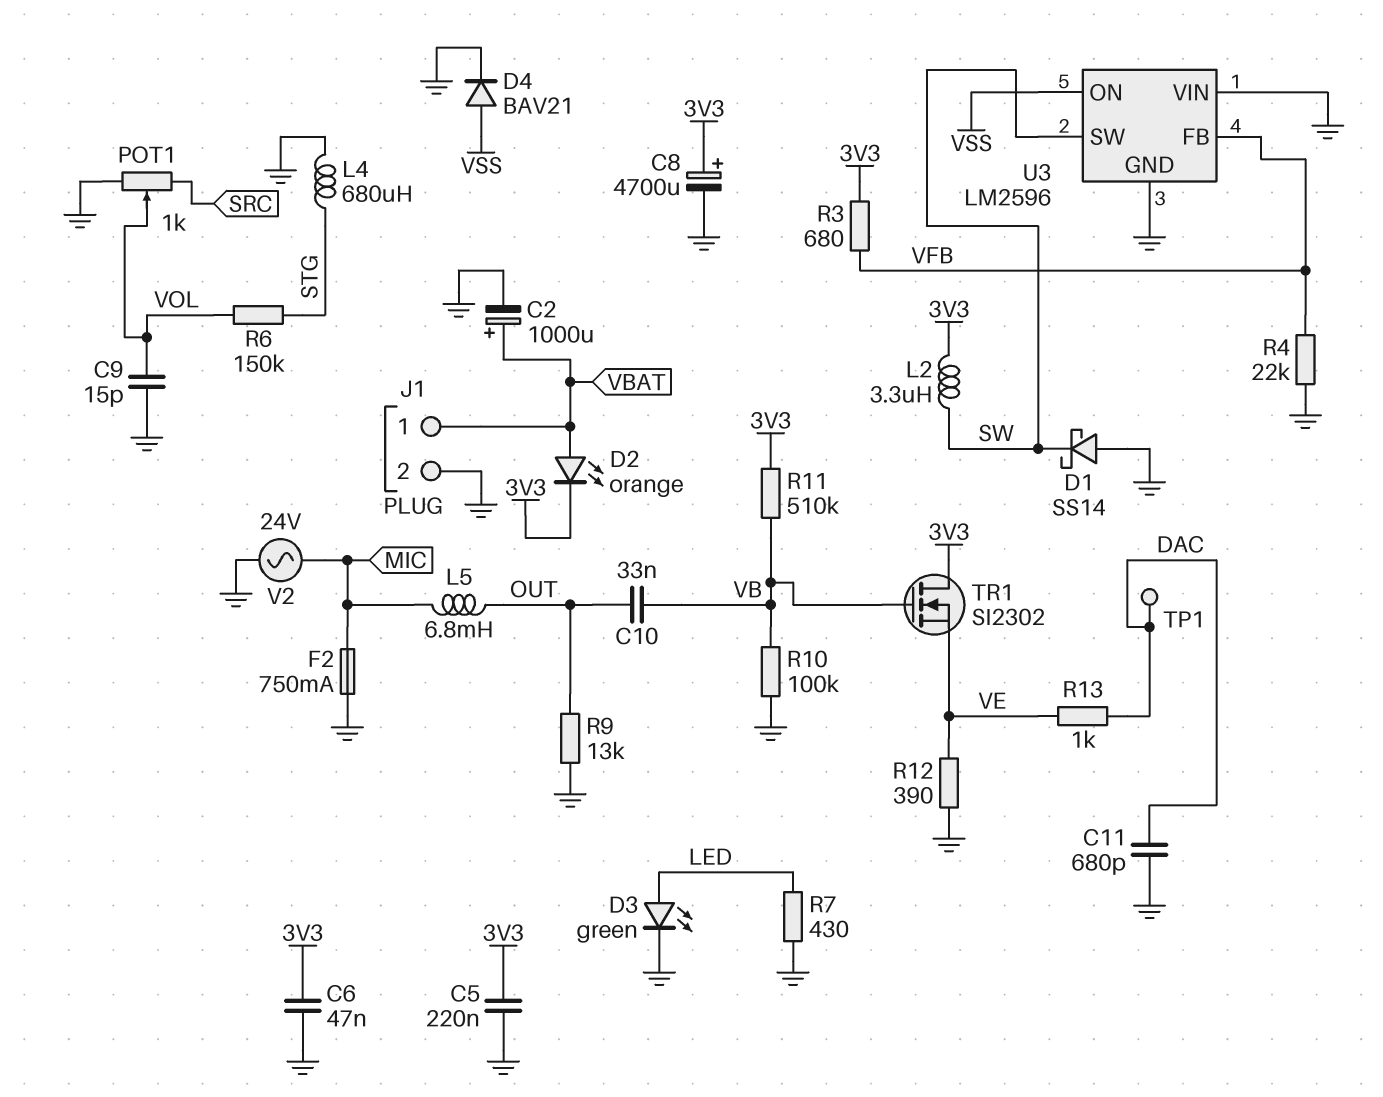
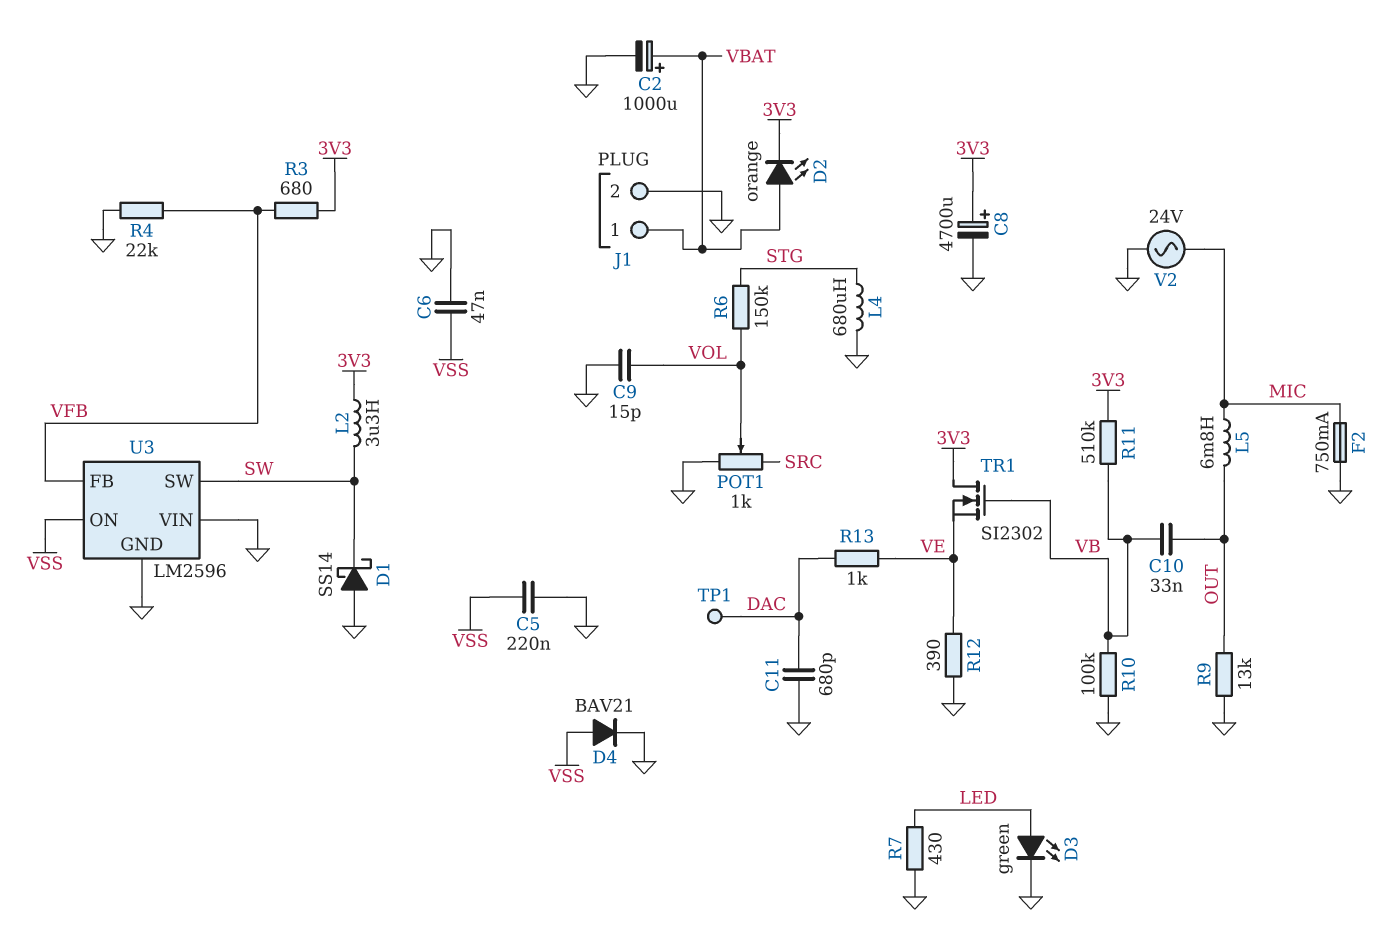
C5: 220nF (3V3, GND) -> 220nF (GND, VSS)
C6: 47nF (3V3, GND) -> 47nF (GND, VSS)

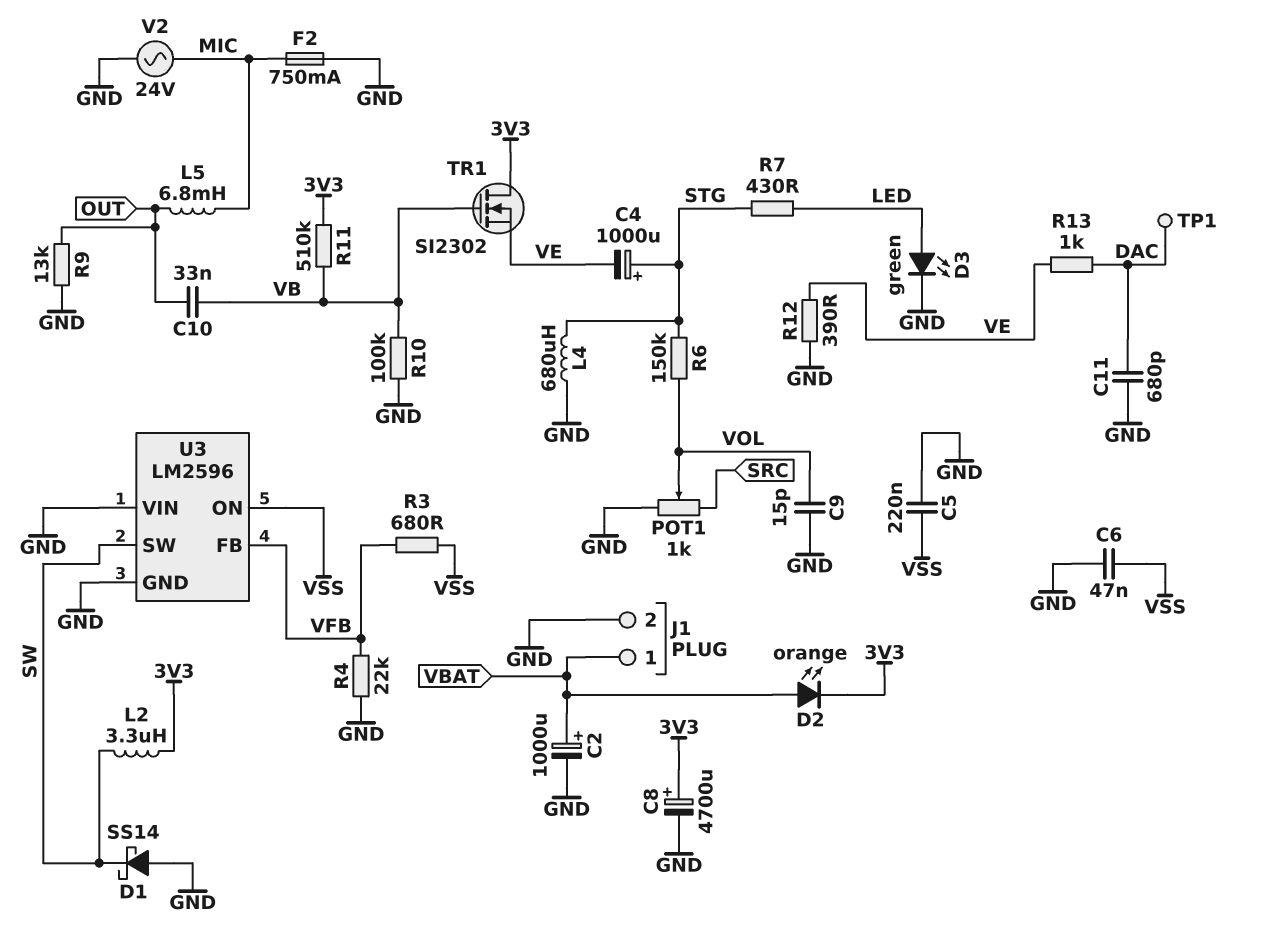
C4: none -> 1000uF (plus STG, minus VE)
D4: diode BAV21 (A VSS, K GND) -> none
R3: 680 (3V3, VFB) -> 680 (VFB, VSS)
R7: 430 (GND, LED) -> 430 (LED, STG)

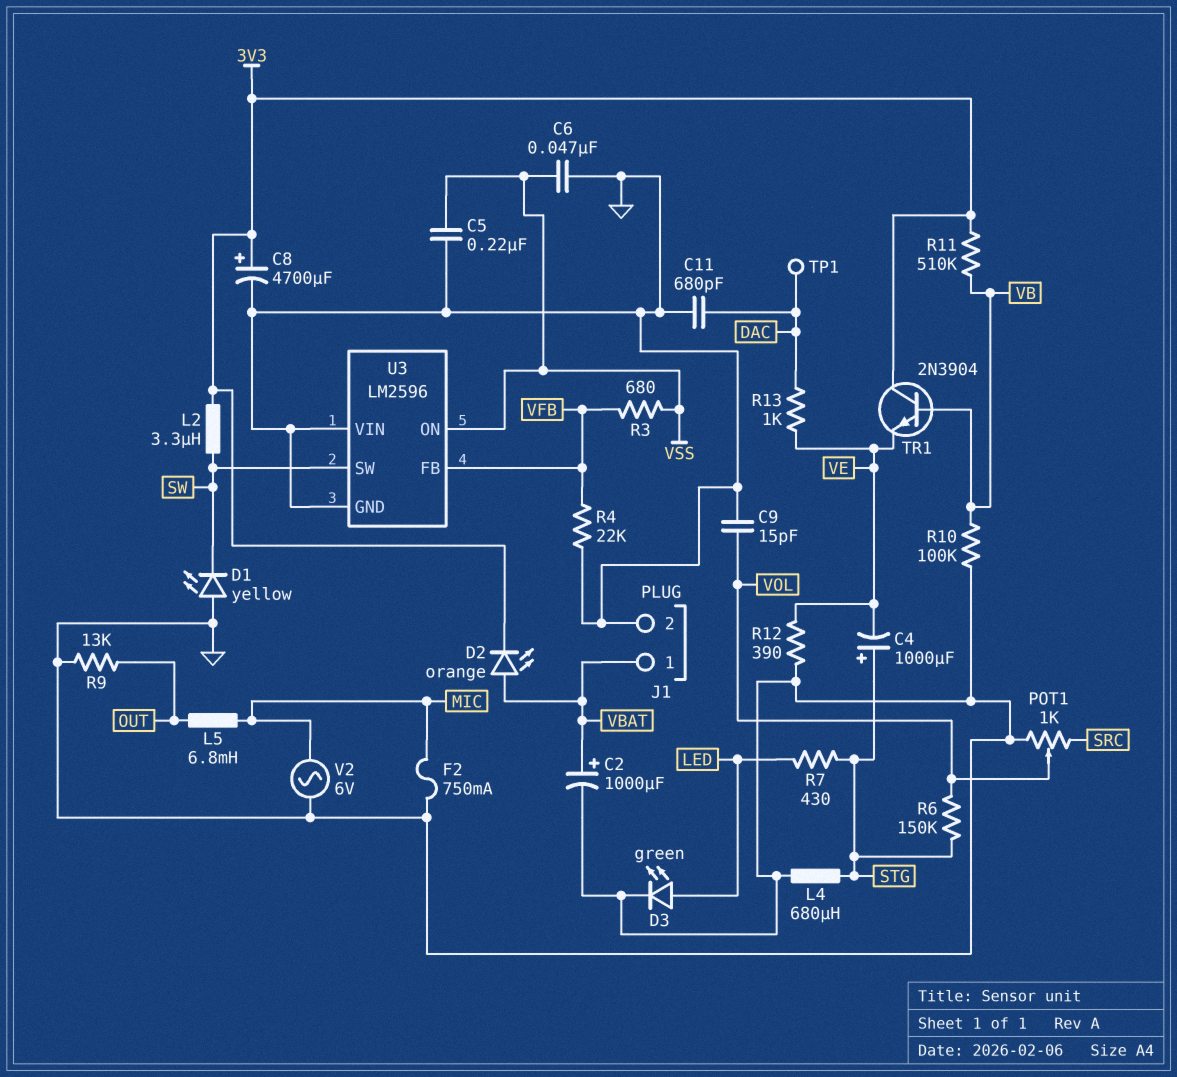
C10: 33nF (OUT, VB) -> none
D1: schottky SS14 (A GND, K SW) -> LED yellow (A GND, K SW)
TR1: NMOS SI2302 (G VB, D 3V3, S VE) -> NPN 2N3904 (B VB, C 3V3, E VE)
V2: AC 24V (GND, MIC) -> AC 6V (GND, MIC)

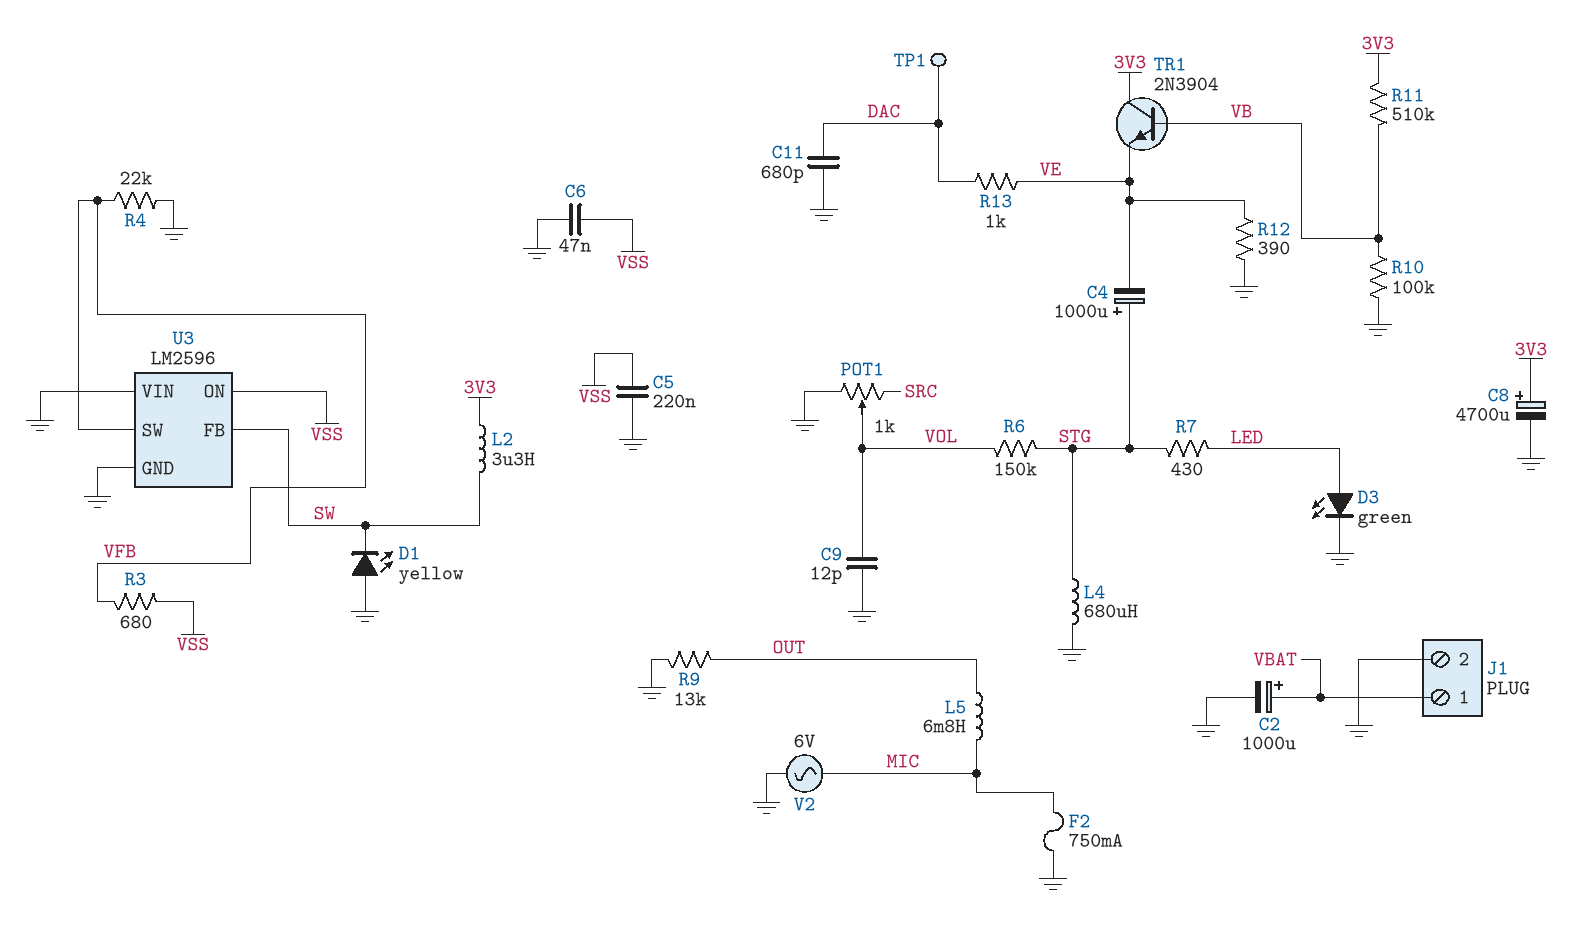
C9: 15pF (GND, VOL) -> 12pF (GND, VOL)
D2: LED orange (A VBAT, K 3V3) -> none
U3 pin FB: VFB -> SW
U3 pin SW: SW -> VFB

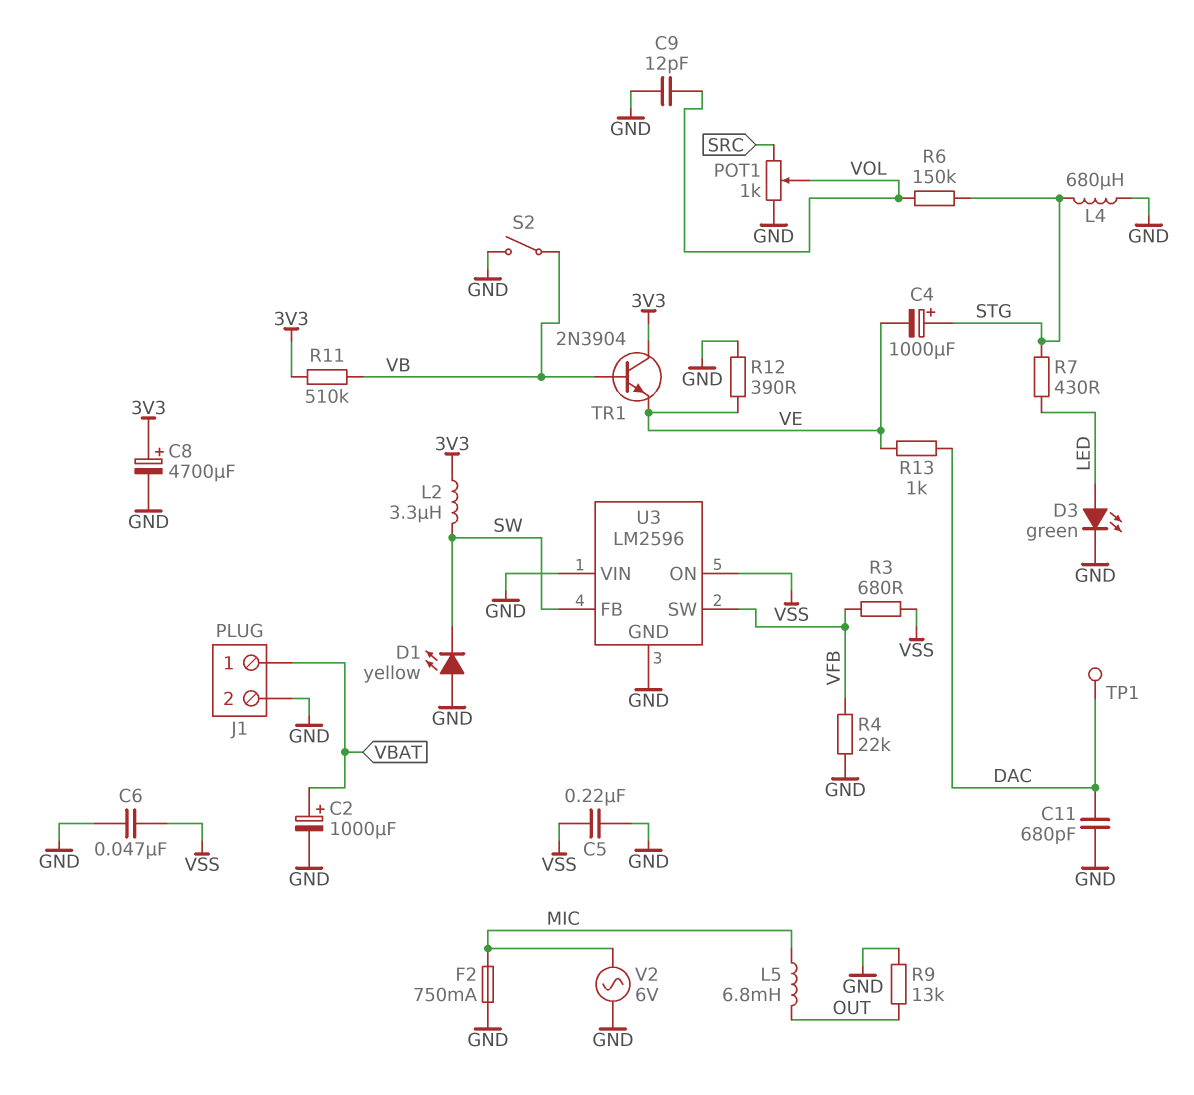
R10: 100k (GND, VB) -> none
S2: none -> switch (GND, VB)

